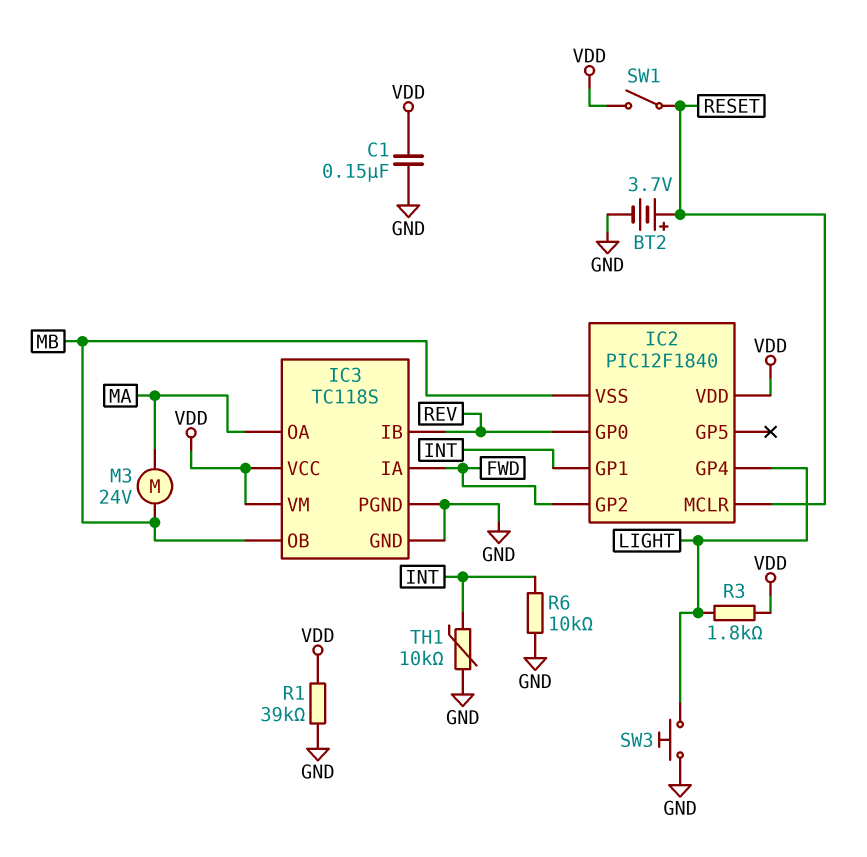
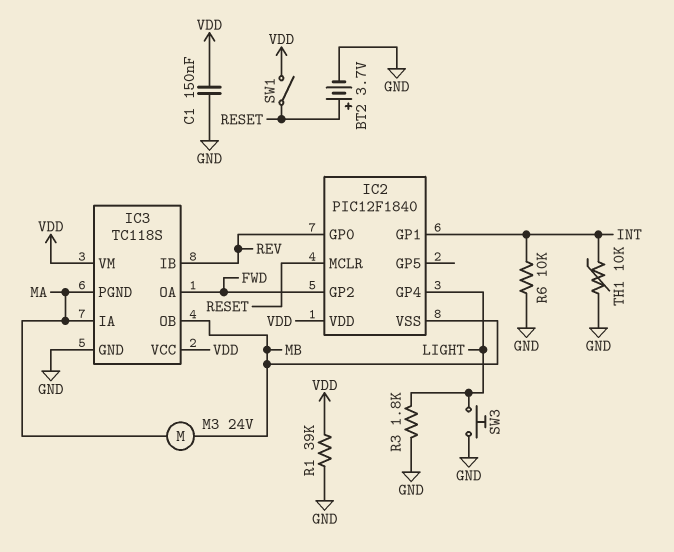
IC3 pin IA: FWD -> MA
IC3 pin OA: MA -> FWD
IC3 pin PGND: GND -> MA
R3: 1.8k (LIGHT, VDD) -> 1.8k (GND, LIGHT)

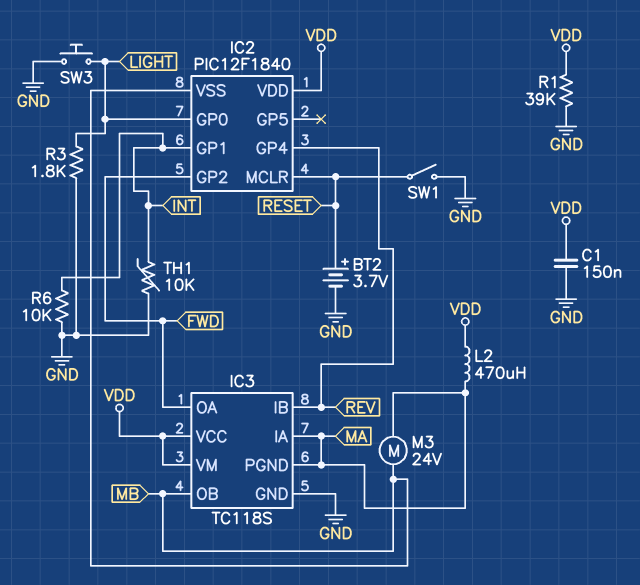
IC2 pin GP0: REV -> LIGHT
IC2 pin GP4: LIGHT -> REV
L2: none -> 470uH (MA, VDD)
SW1: switch (RESET, VDD) -> switch (GND, RESET)

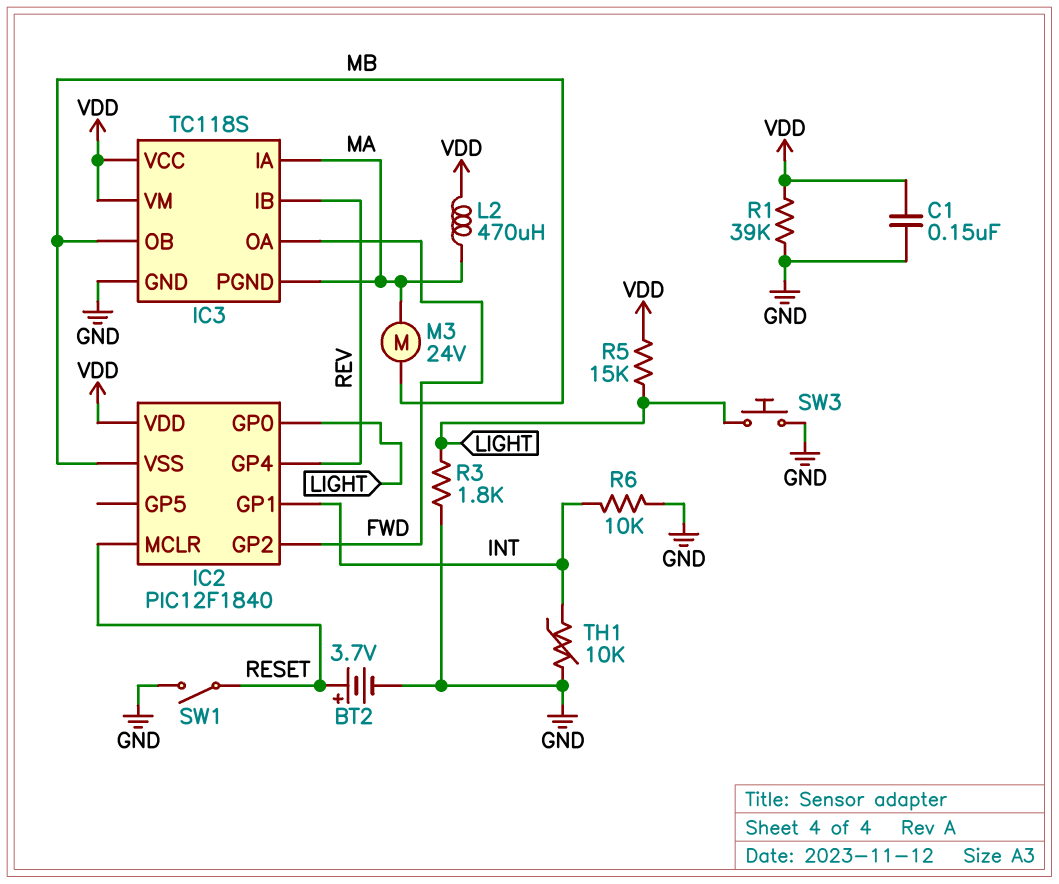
R5: none -> 15k (LIGHT, VDD)

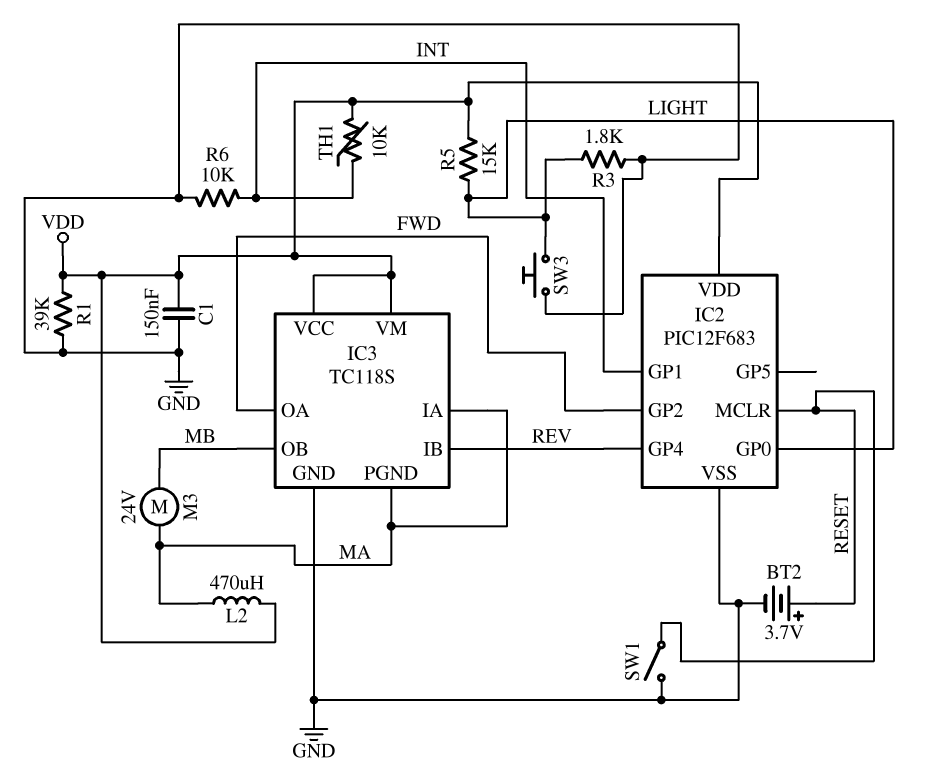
IC2: PIC12F1840 -> PIC12F683
IC2 pin VSS: MB -> GND
TH1: 10k (GND, INT) -> 10k (INT, VDD)

